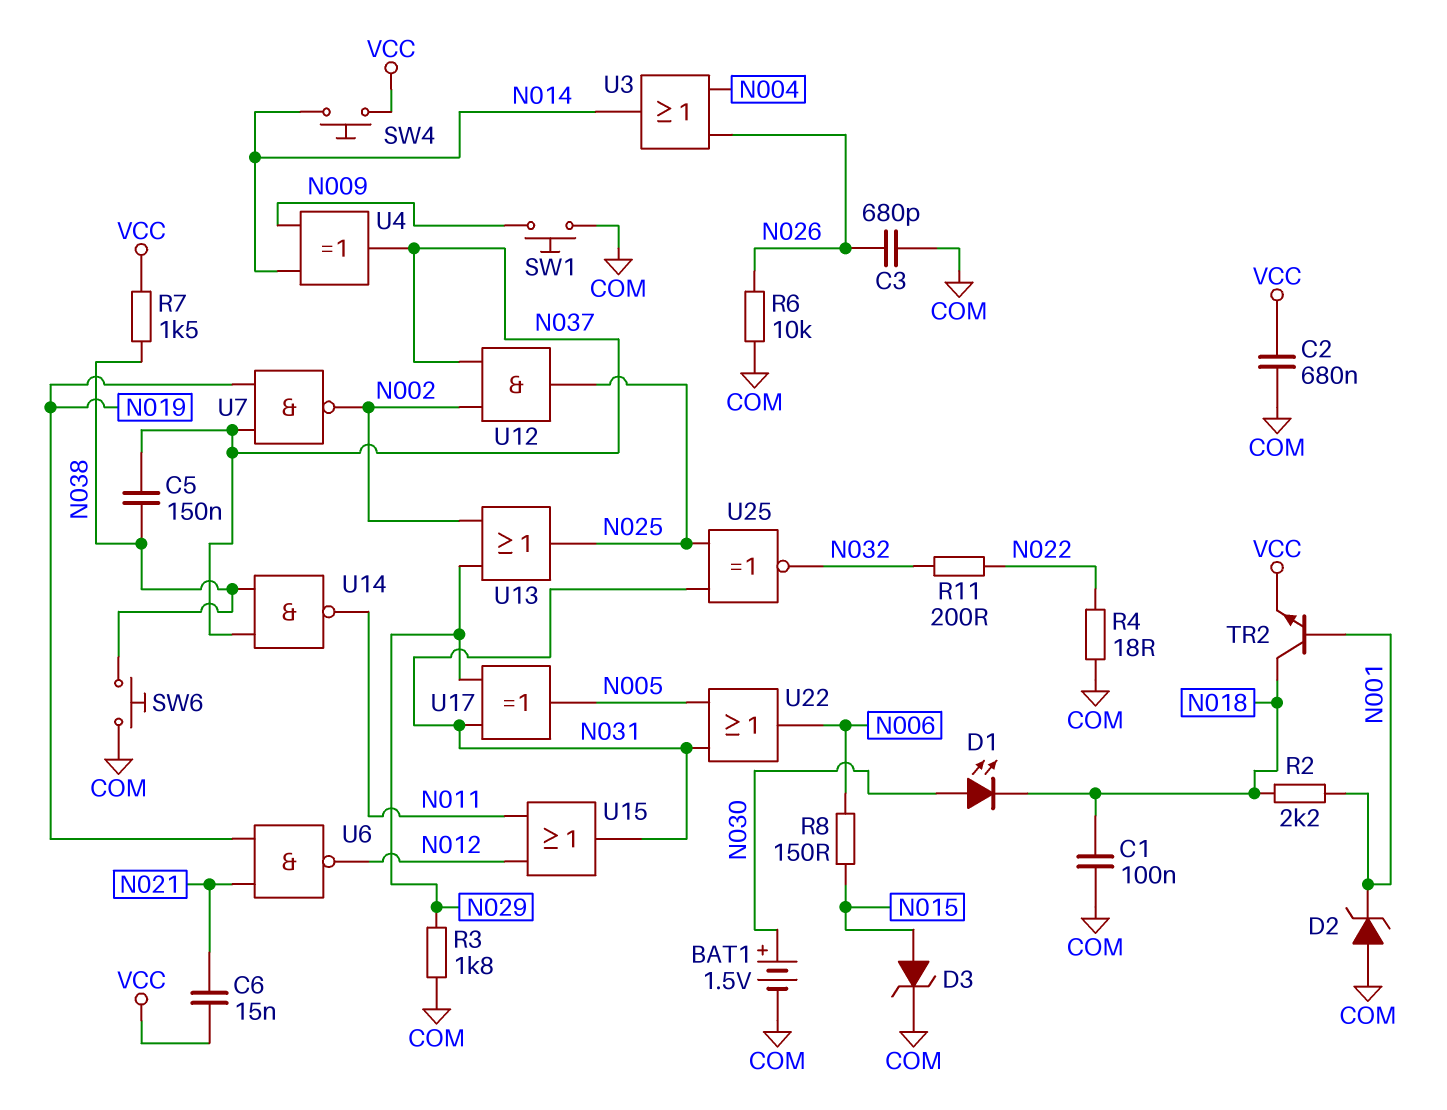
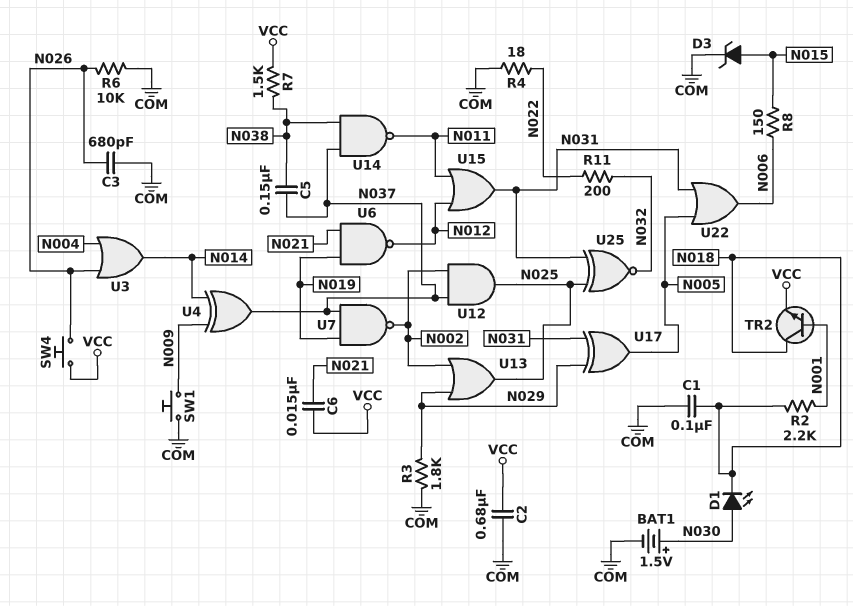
D2: zener (A COM, K N001) -> none
SW4: button (N014, VCC) -> button (N026, VCC)
SW6: button (COM, N038) -> none

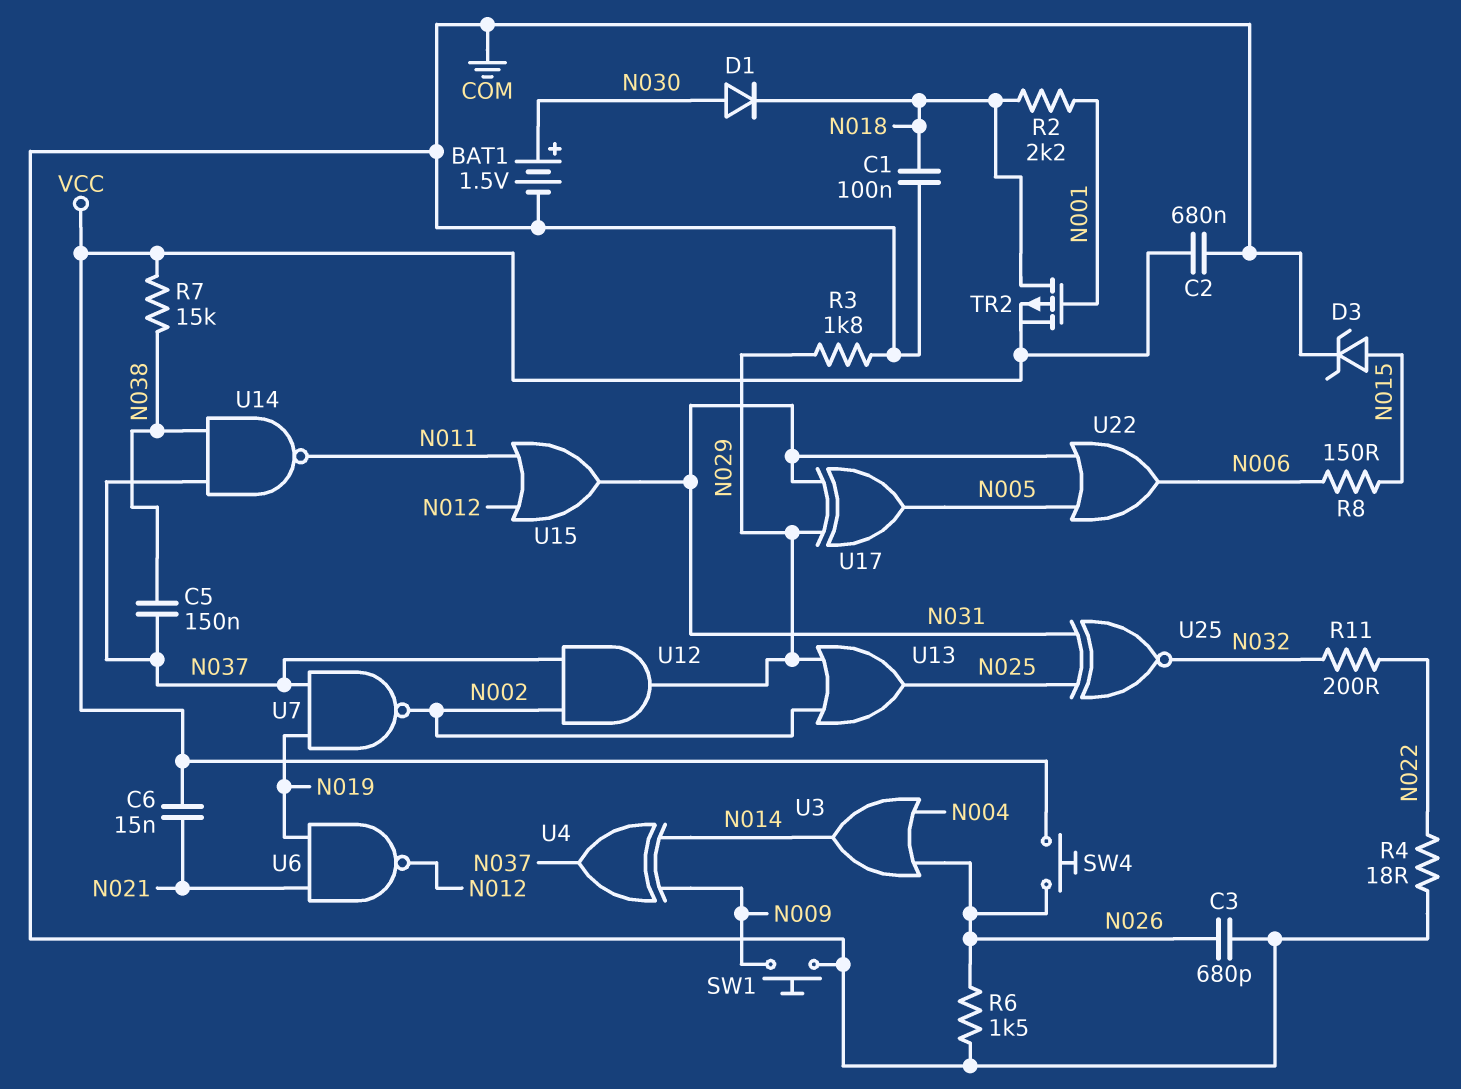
D1: LED (A N030, K N018) -> diode (A N030, K N018)
R6: 10k (COM, N026) -> 1.5k (COM, N026)
R7: 1.5k (N038, VCC) -> 15k (N038, VCC)
TR2: NPN (B N001, C N018, E VCC) -> PMOS (G N001, D N018, S VCC)
U12: AND (in N002, in N037, out N025) -> AND (in N002, in N037, out N029)

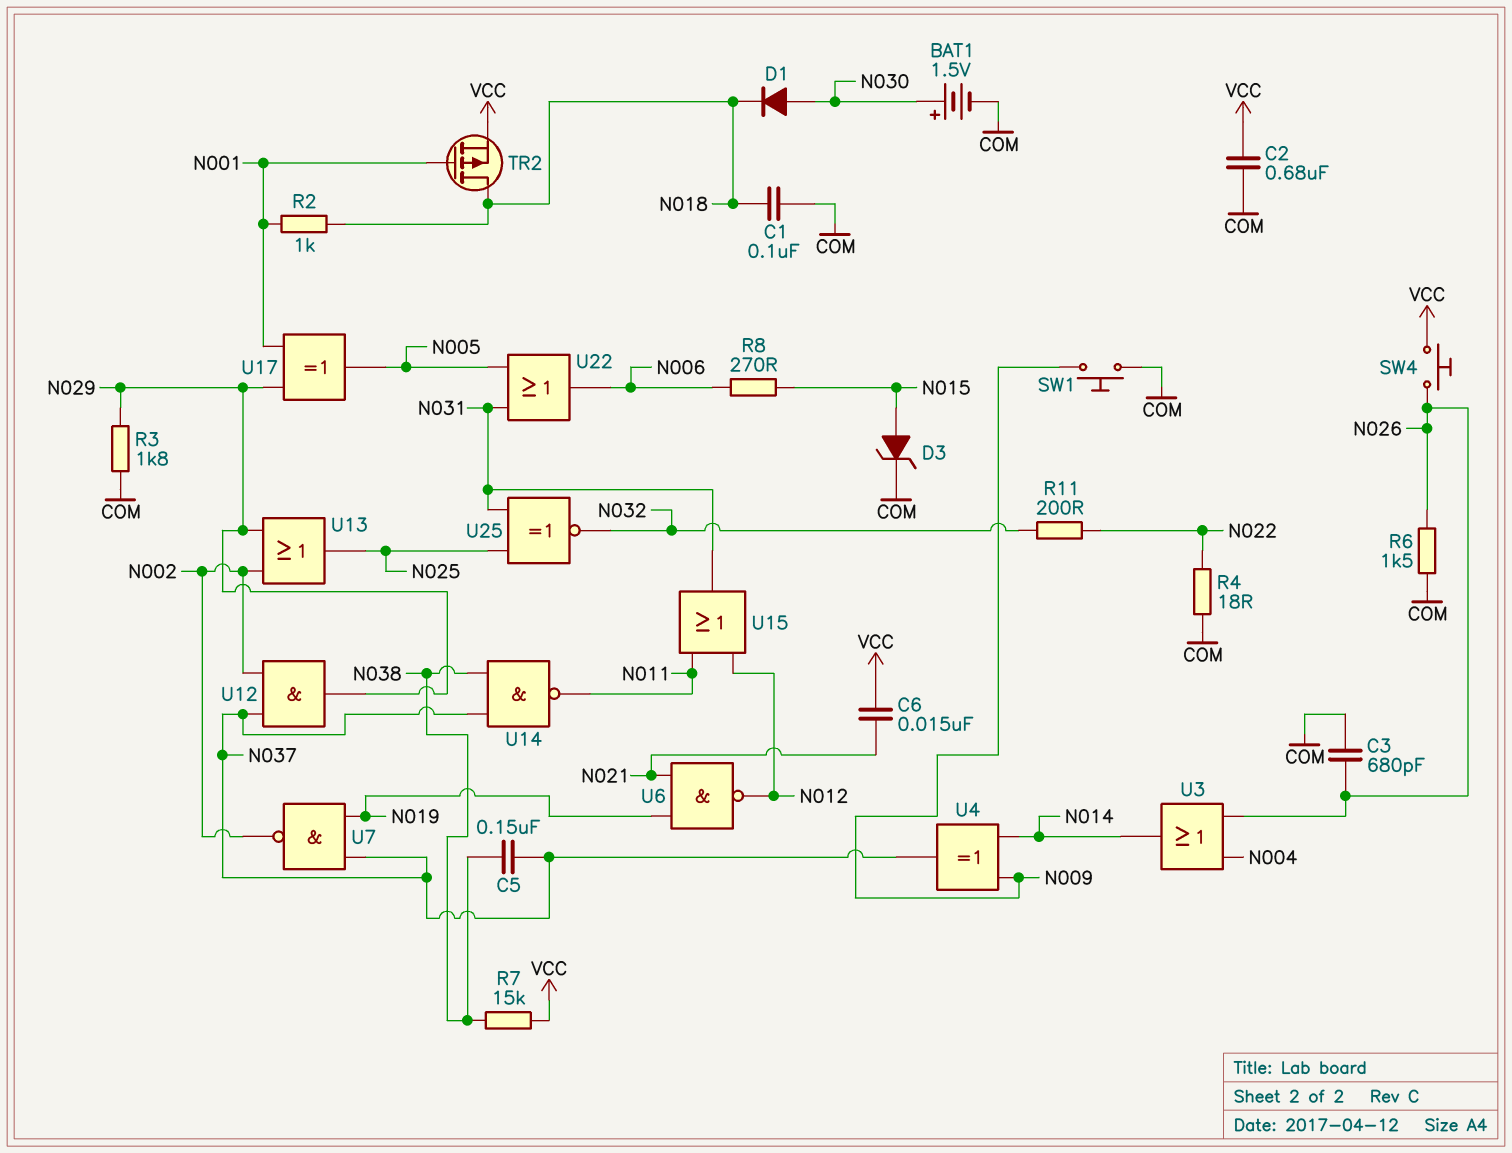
R2: 2.2k (N001, N018) -> 1k (N001, N018)
R8: 150 (N006, N015) -> 270 (N006, N015)
U17: XOR (in N029, in N031, out N005) -> XOR (in N001, in N029, out N005)

